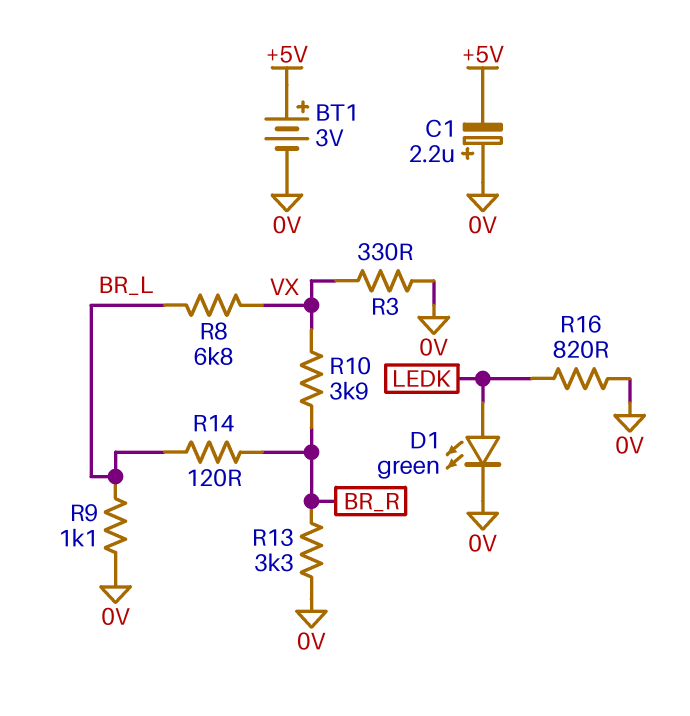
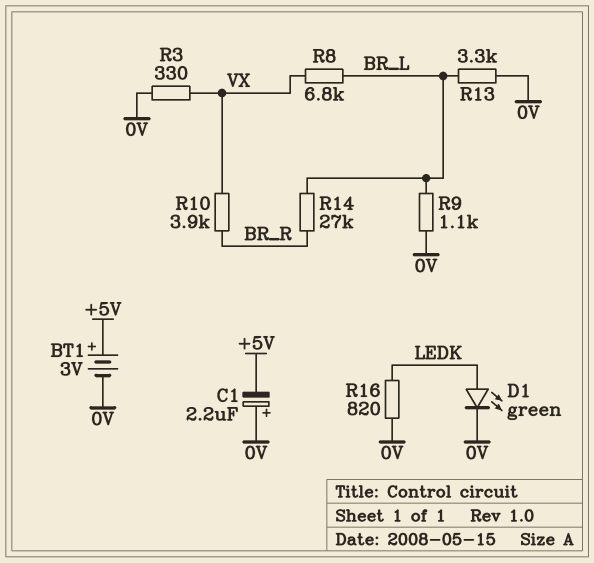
R13: 3.3k (0V, BR_R) -> 3.3k (0V, BR_L)
R14: 120 (BR_L, BR_R) -> 27k (BR_L, BR_R)

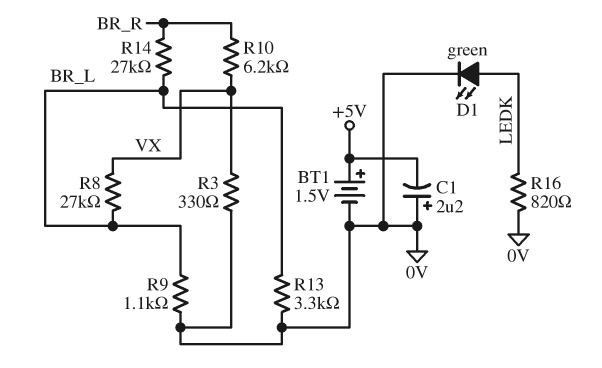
BT1: 3V (plus +5V, minus 0V) -> 1.5V (plus +5V, minus 0V)
R8: 6.8k (BR_L, VX) -> 27k (BR_L, VX)
R10: 3.9k (BR_R, VX) -> 6.2k (BR_R, VX)

